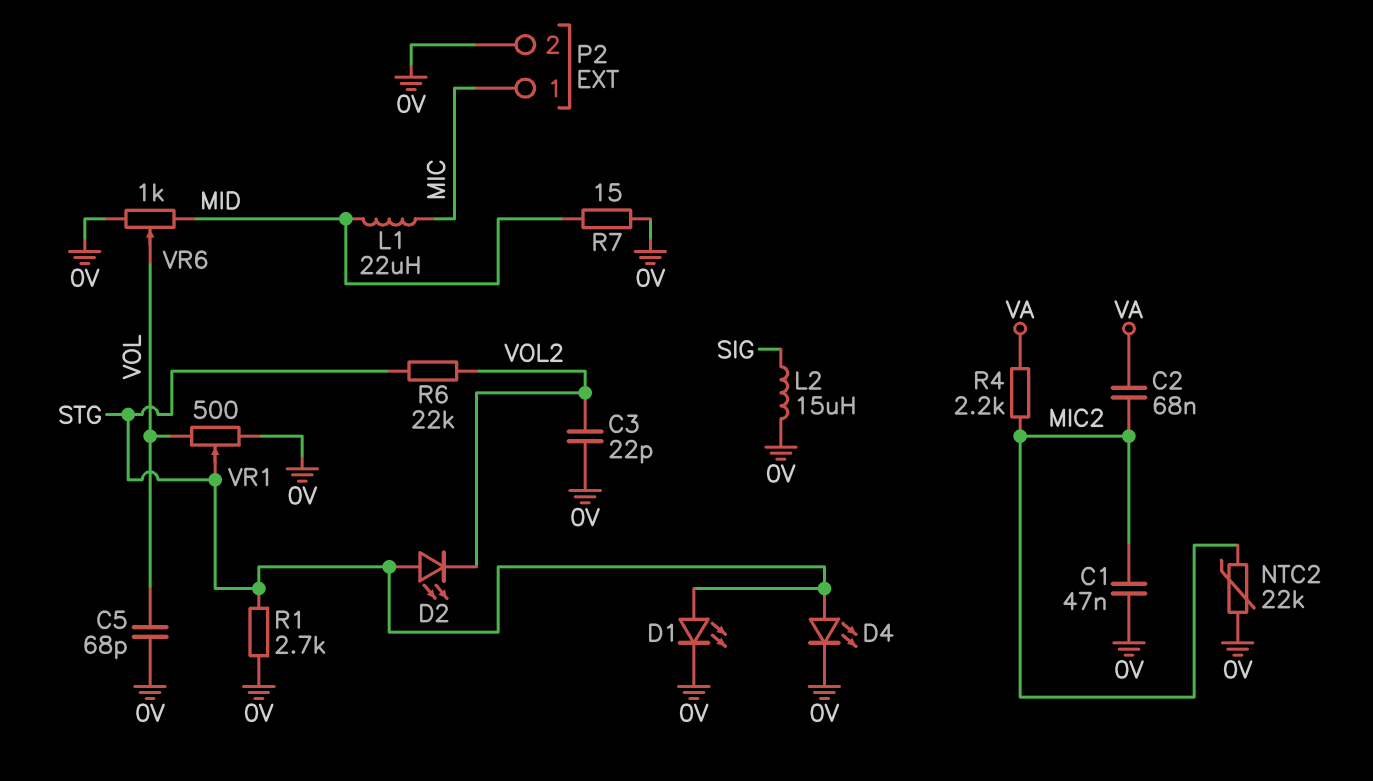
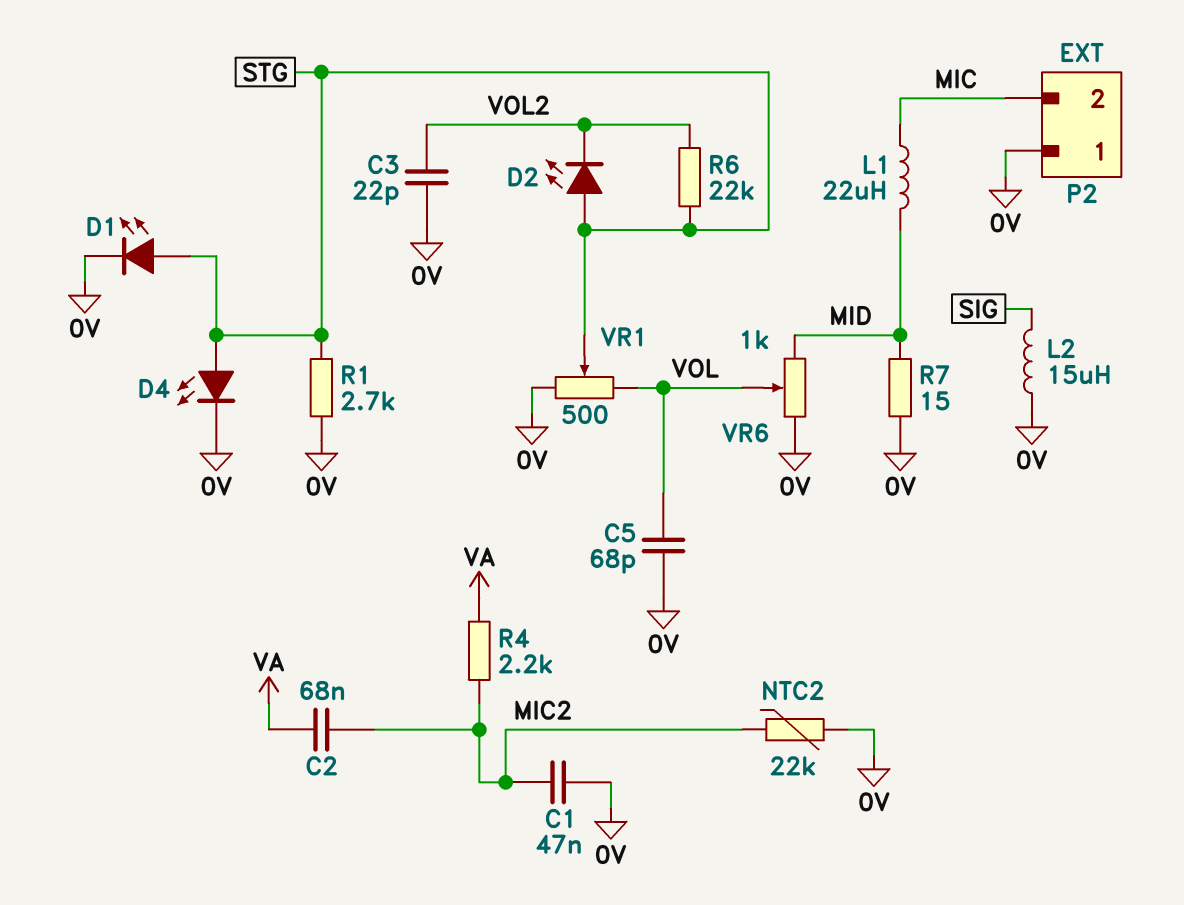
P2 pin 1: MIC -> 0V
P2 pin 2: 0V -> MIC

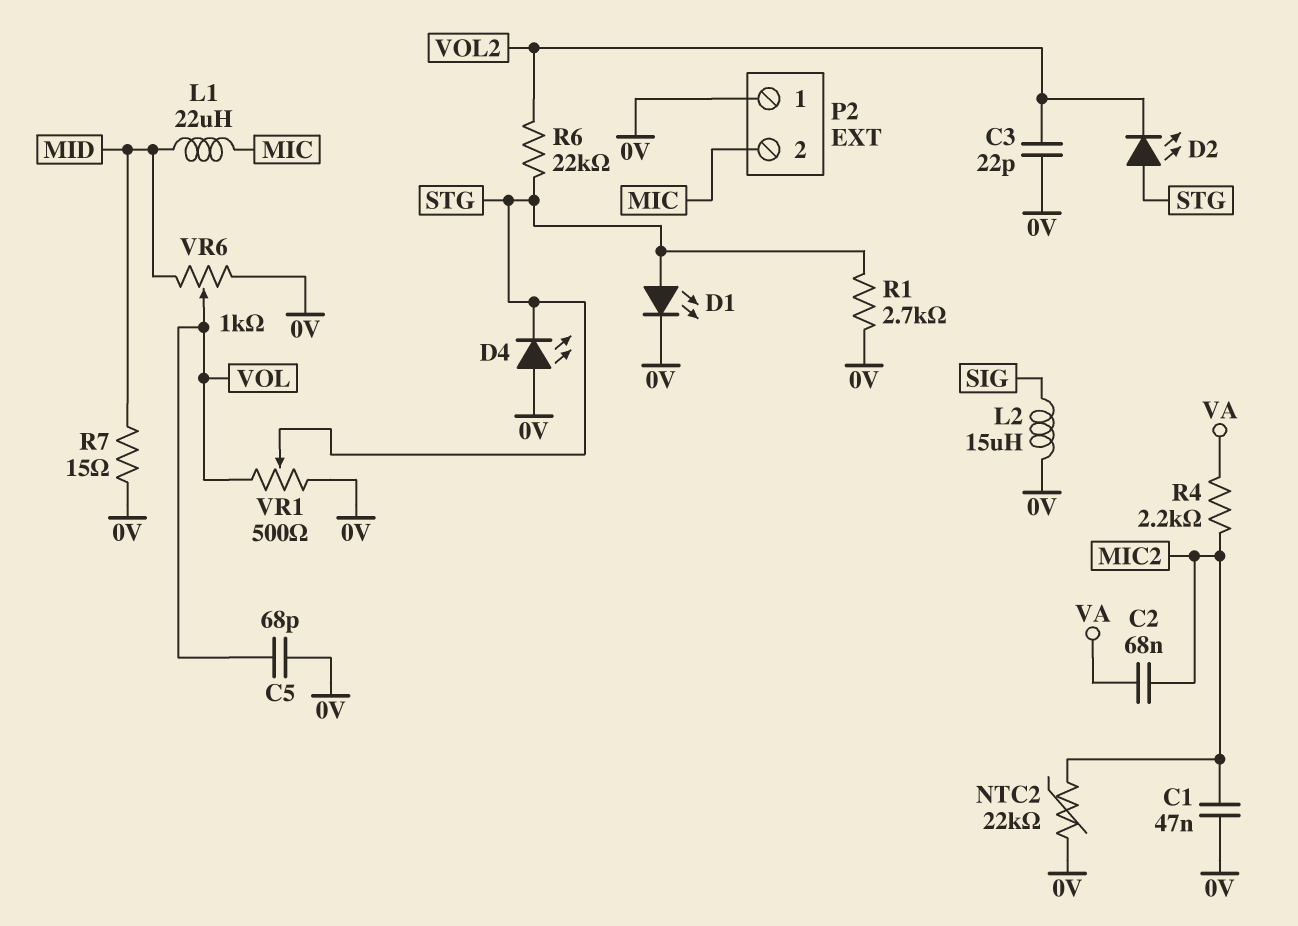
D4: LED (A STG, K 0V) -> LED (A 0V, K STG)

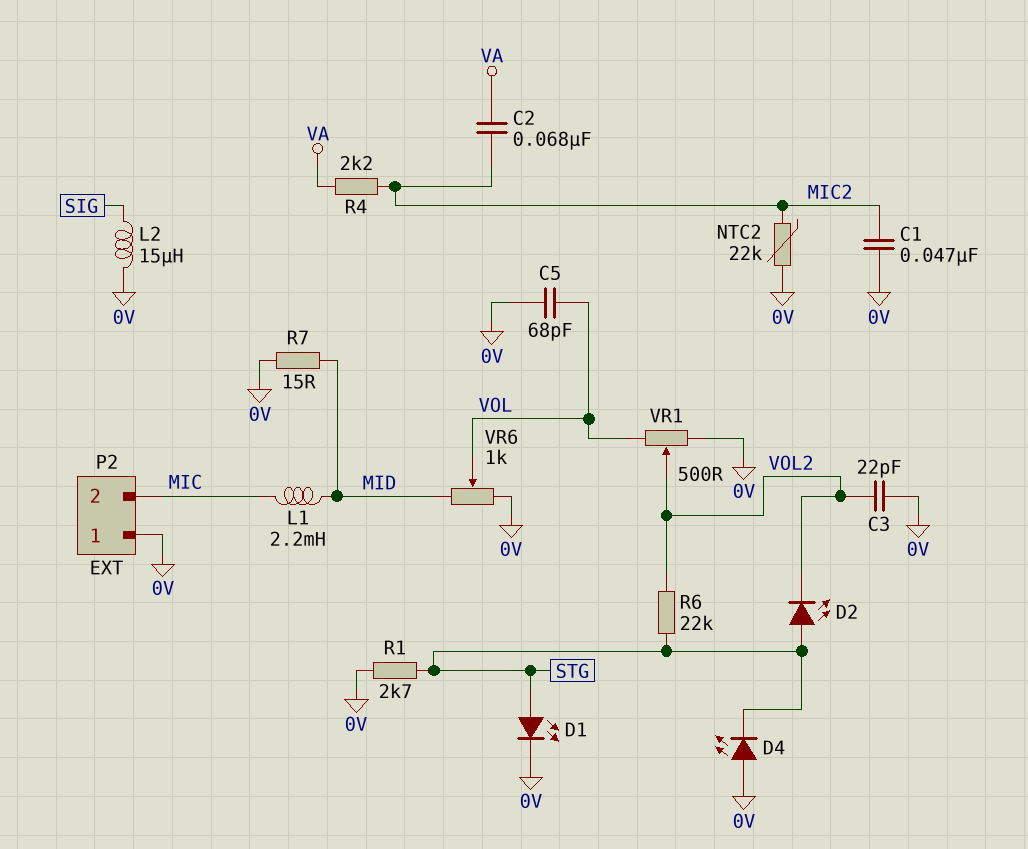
L1: 22uH (MIC, MID) -> 2.2mH (MIC, MID)
VR1: 500 (0V, VOL, wiper STG) -> 500 (0V, VOL, wiper VOL2)

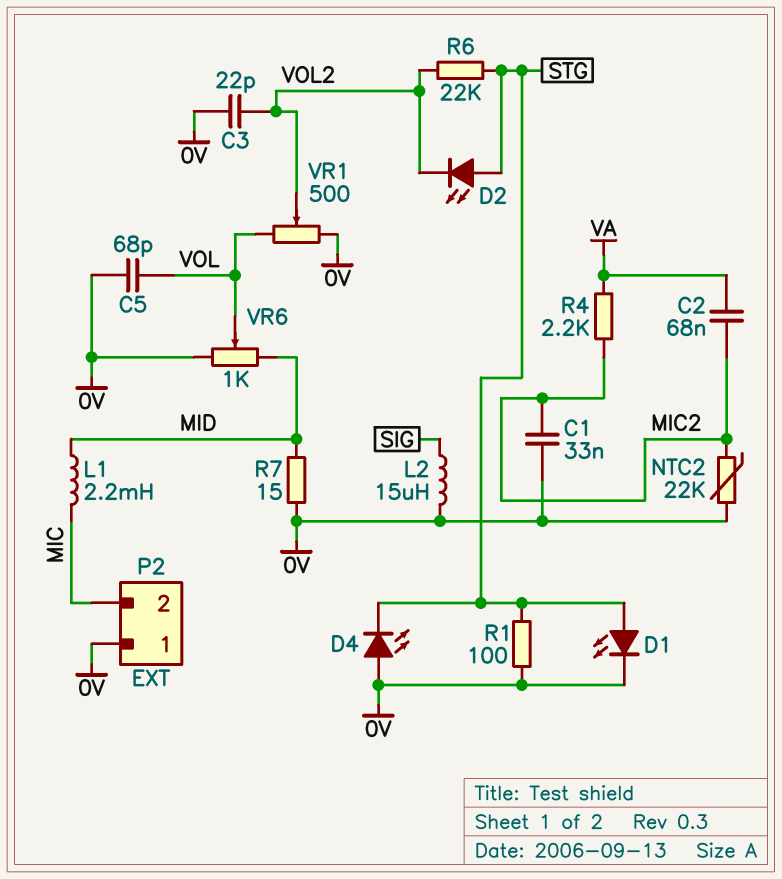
C1: 47nF (0V, MIC2) -> 33nF (0V, MIC2)
R1: 2.7k (0V, STG) -> 100 (0V, STG)

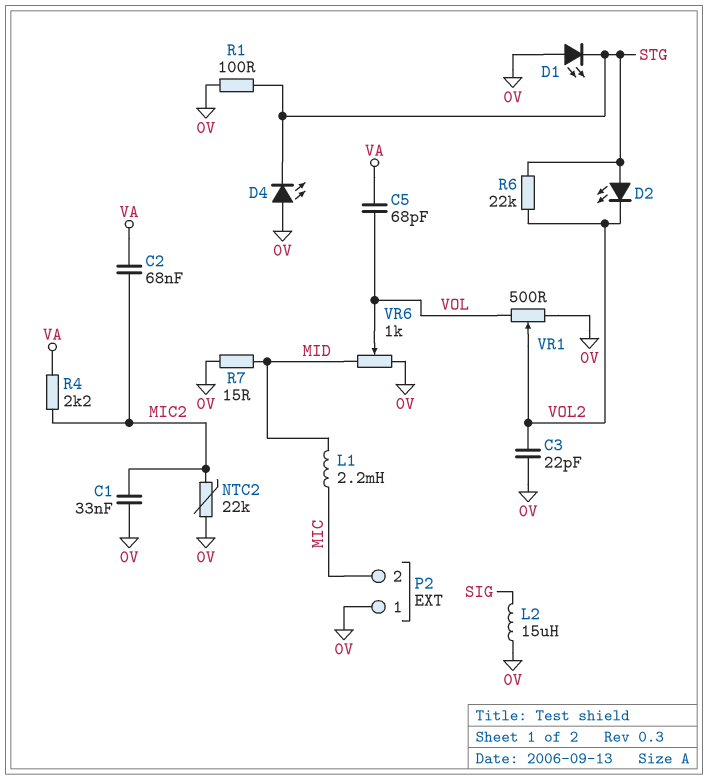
C5: 68pF (0V, VOL) -> 68pF (VA, VOL)
D1: LED (A STG, K 0V) -> LED (A 0V, K STG)

